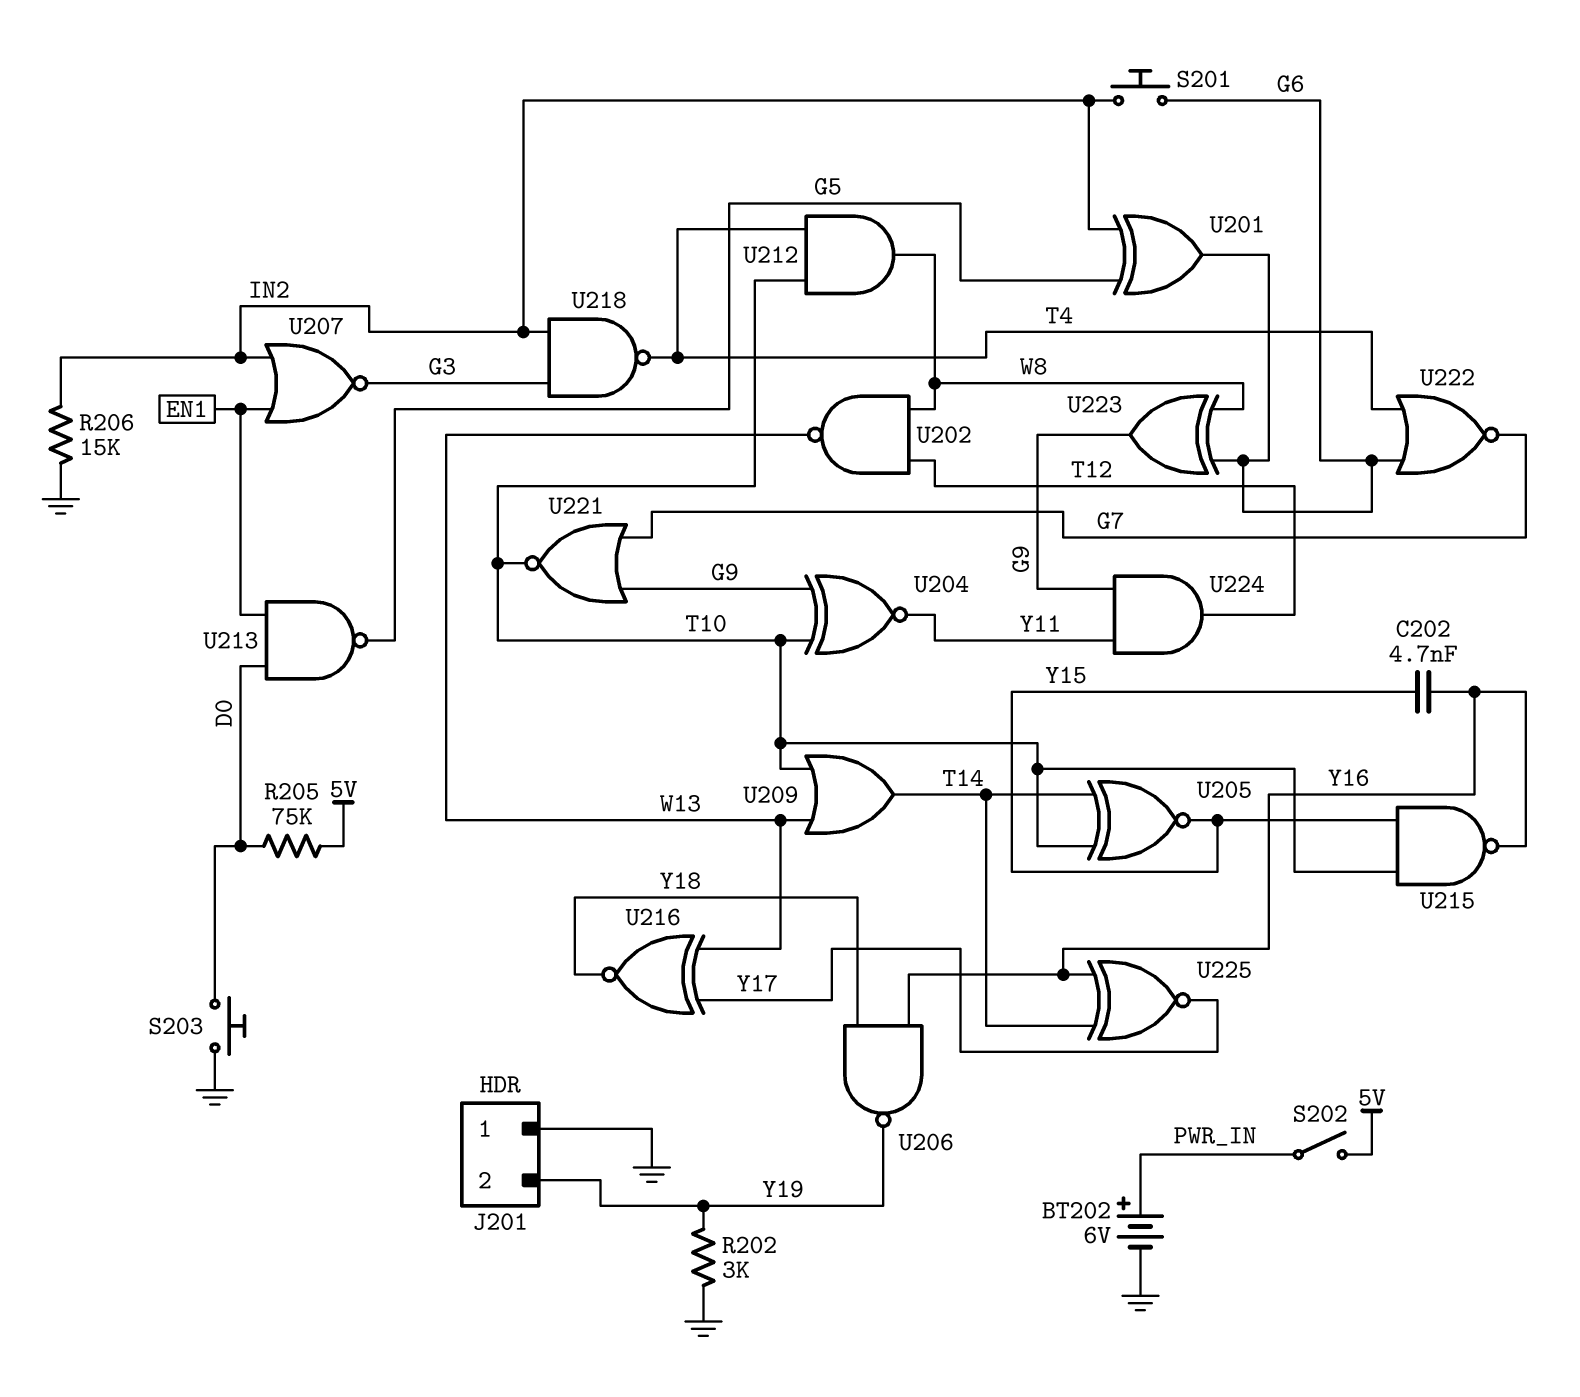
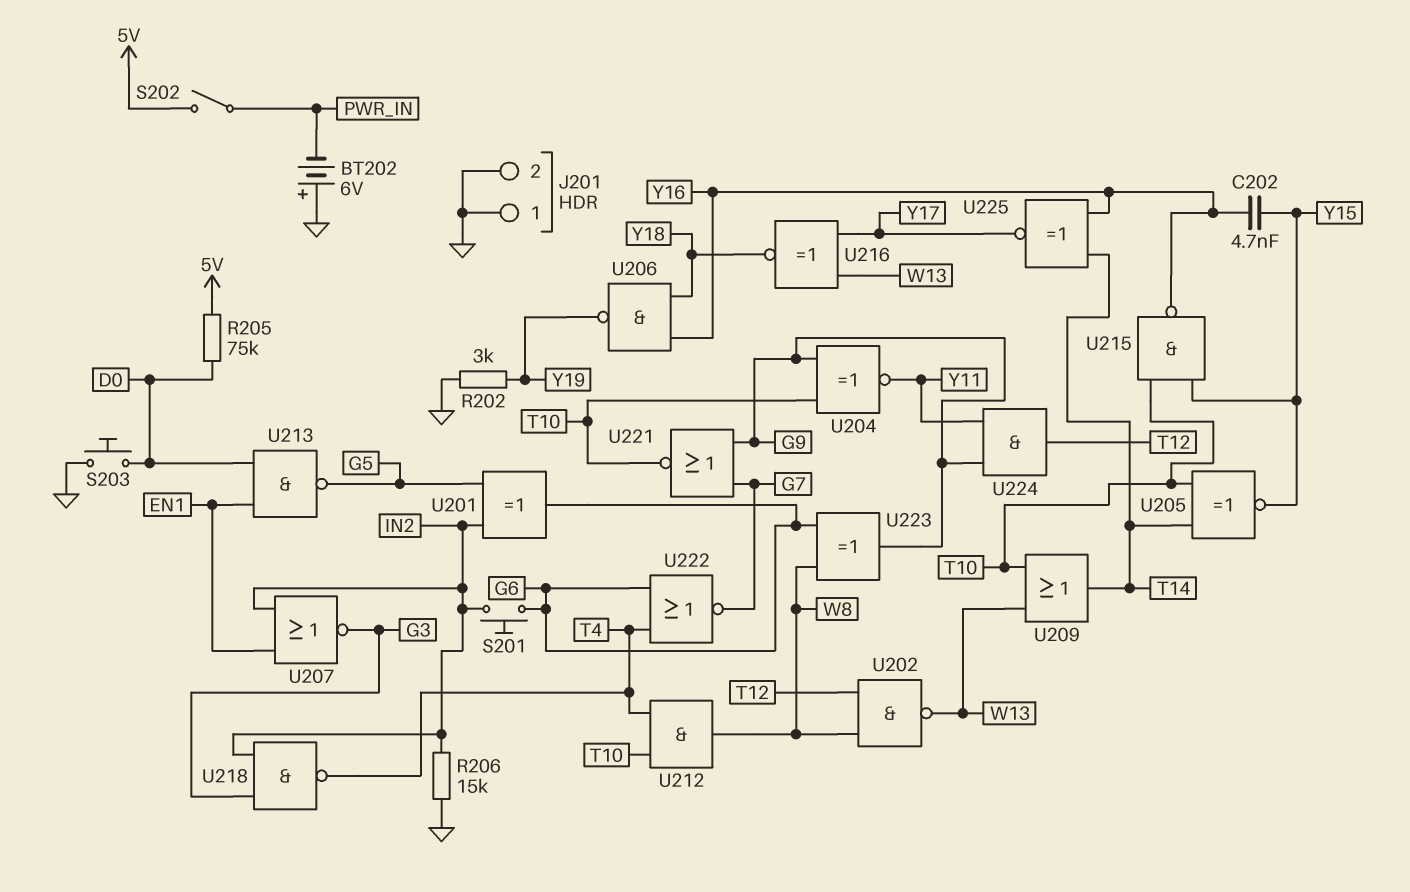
BT202: 6V (plus PWR_IN, minus GND) -> 6V (plus GND, minus PWR_IN)
J201 pin 2: Y19 -> GND

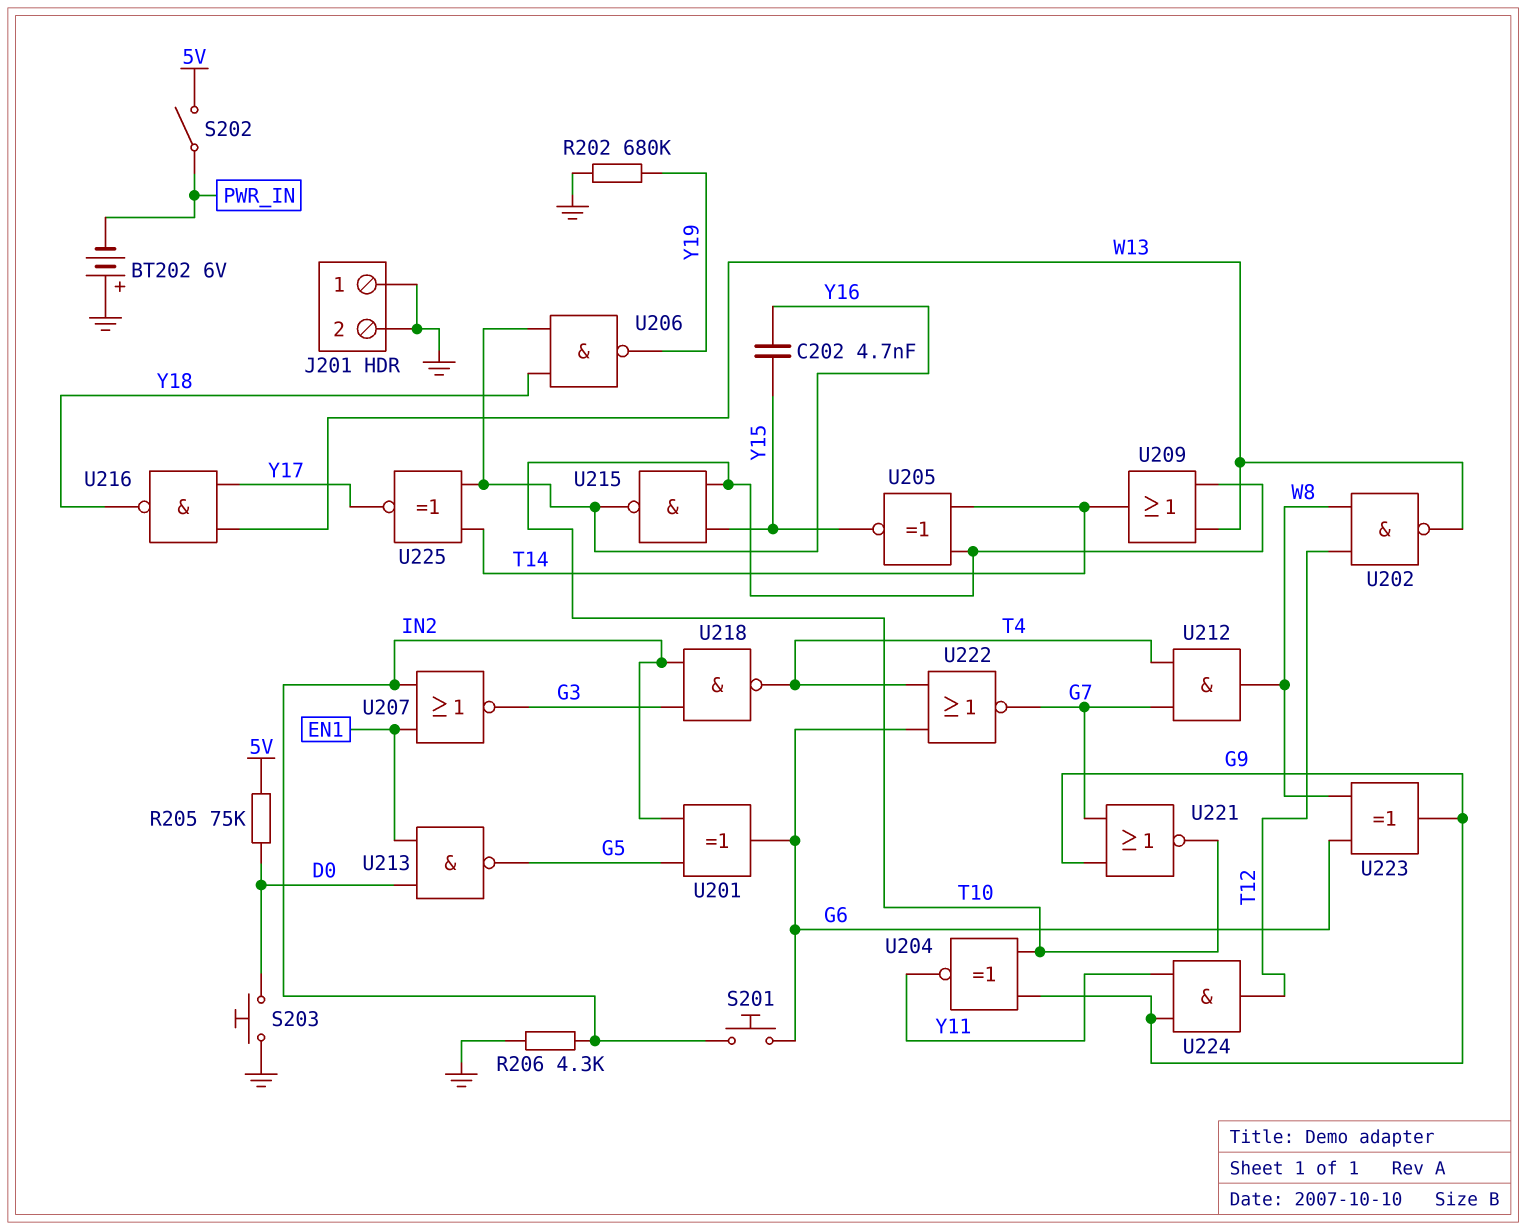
R202: 3k (GND, Y19) -> 680k (GND, Y19)
R206: 15k (GND, IN2) -> 4.3k (GND, IN2)
U212: AND (in T4, in T10, out W8) -> AND (in G7, in T4, out W8)
U216: XNOR (in W13, in Y17, out Y18) -> NAND (in W13, in Y17, out Y18)

